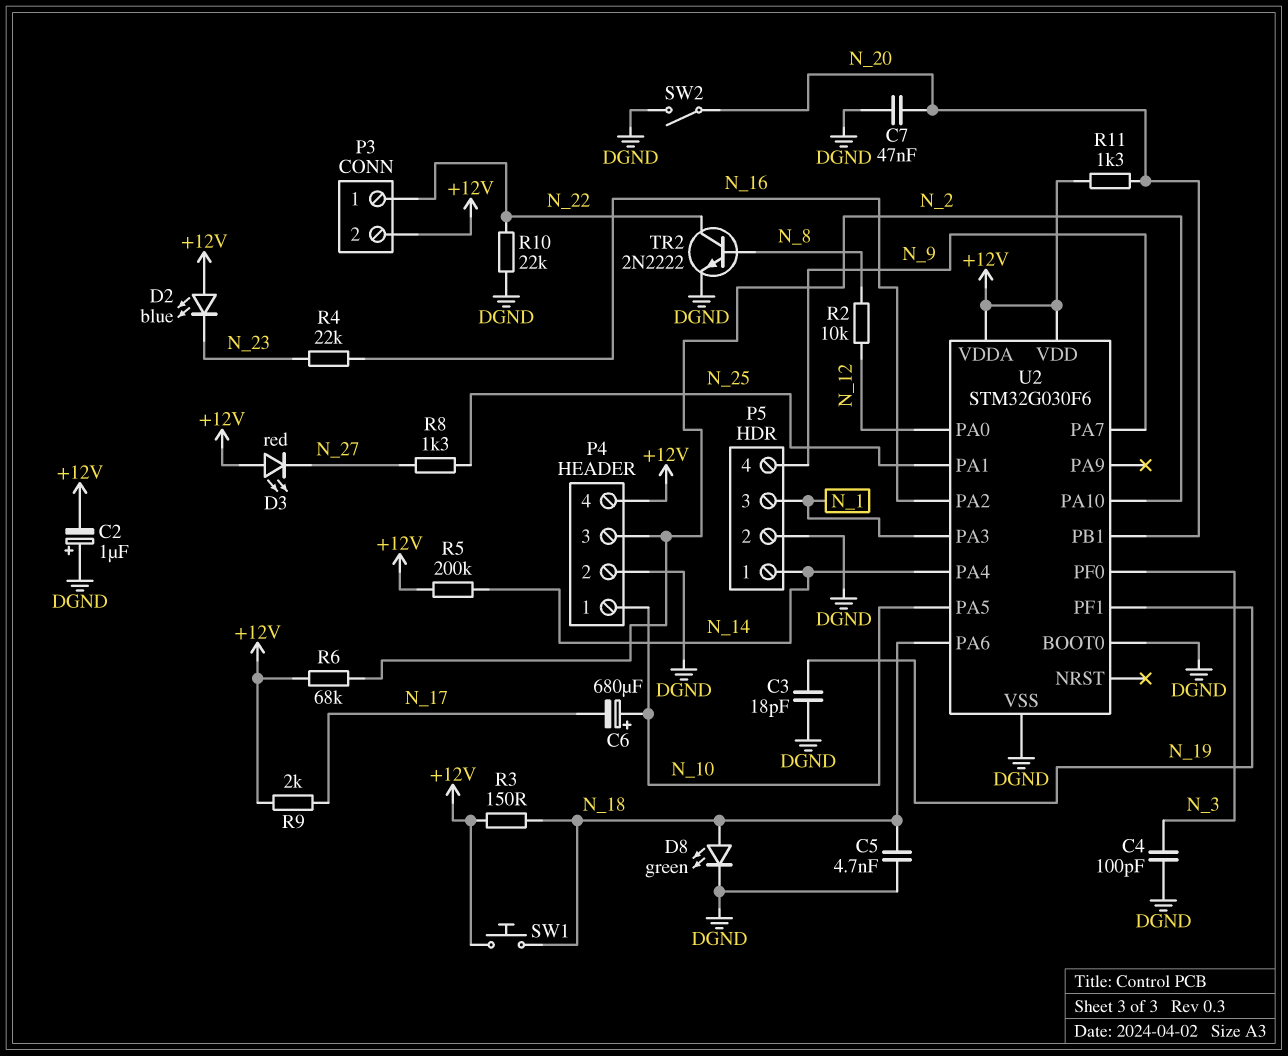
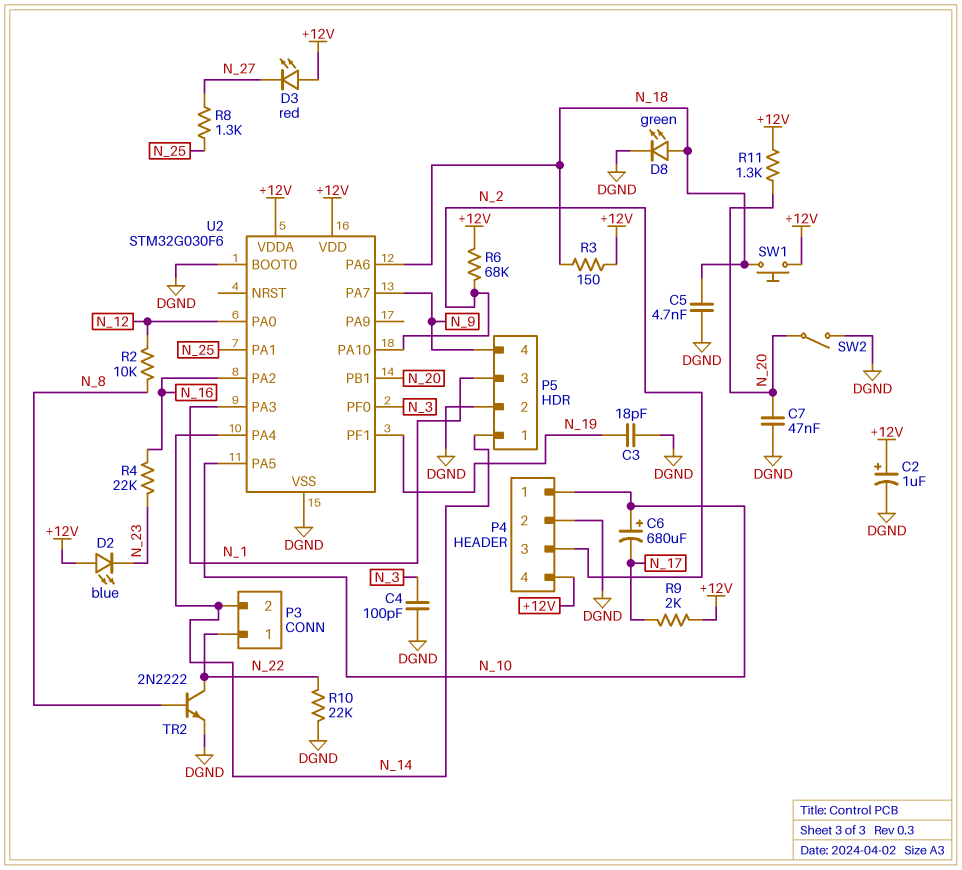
C2: 1uF (plus DGND, minus +12V) -> 1uF (plus +12V, minus DGND)
P3 pin 2: +12V -> N_14
R5: 200k (+12V, N_14) -> none

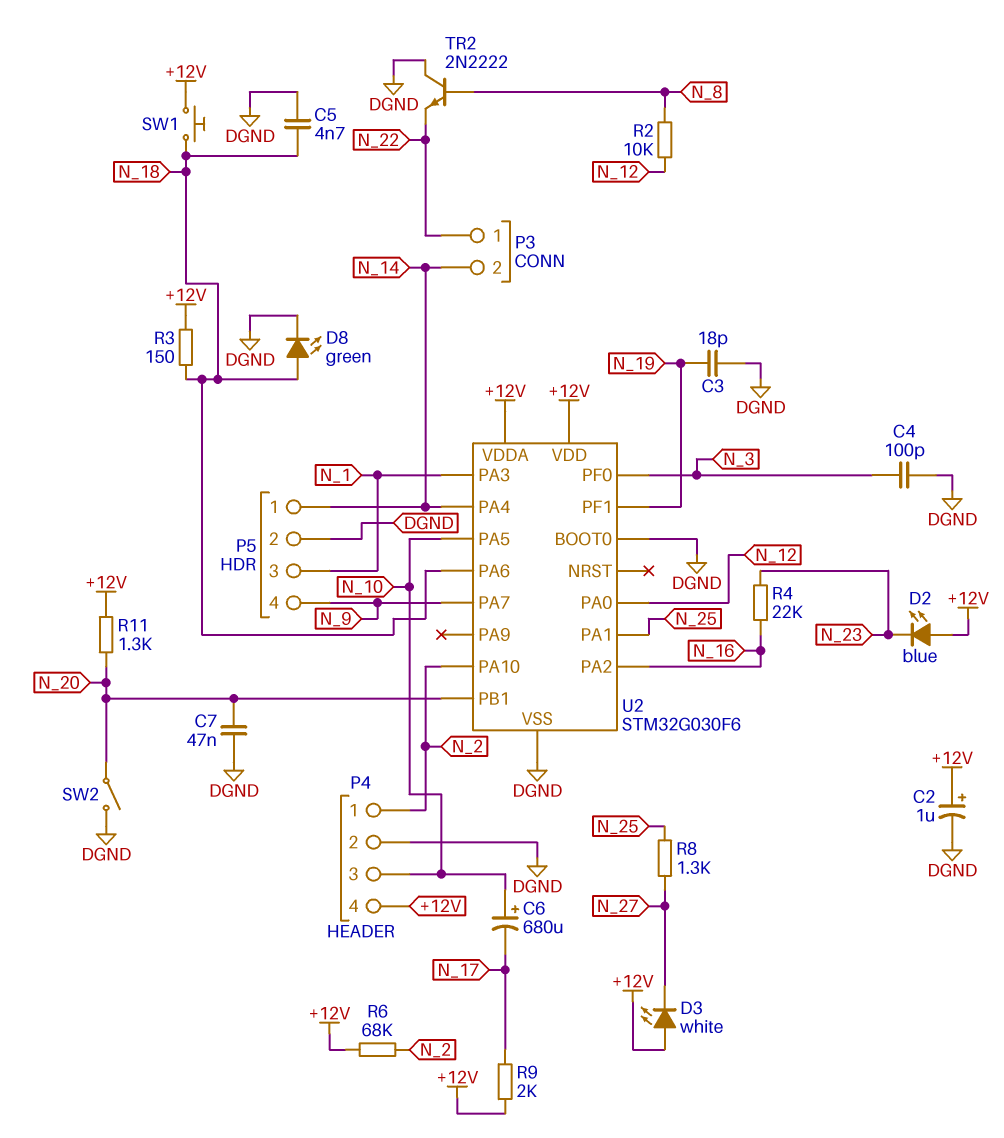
D3: LED red (A +12V, K N_27) -> LED white (A +12V, K N_27)
P4 pin 1: N_10 -> N_2
P4 pin 3: N_2 -> N_10
R10: 22k (DGND, N_22) -> none
TR2: NPN 2N2222 (B N_8, C N_22, E DGND) -> NPN 2N2222 (B N_8, C DGND, E N_22)

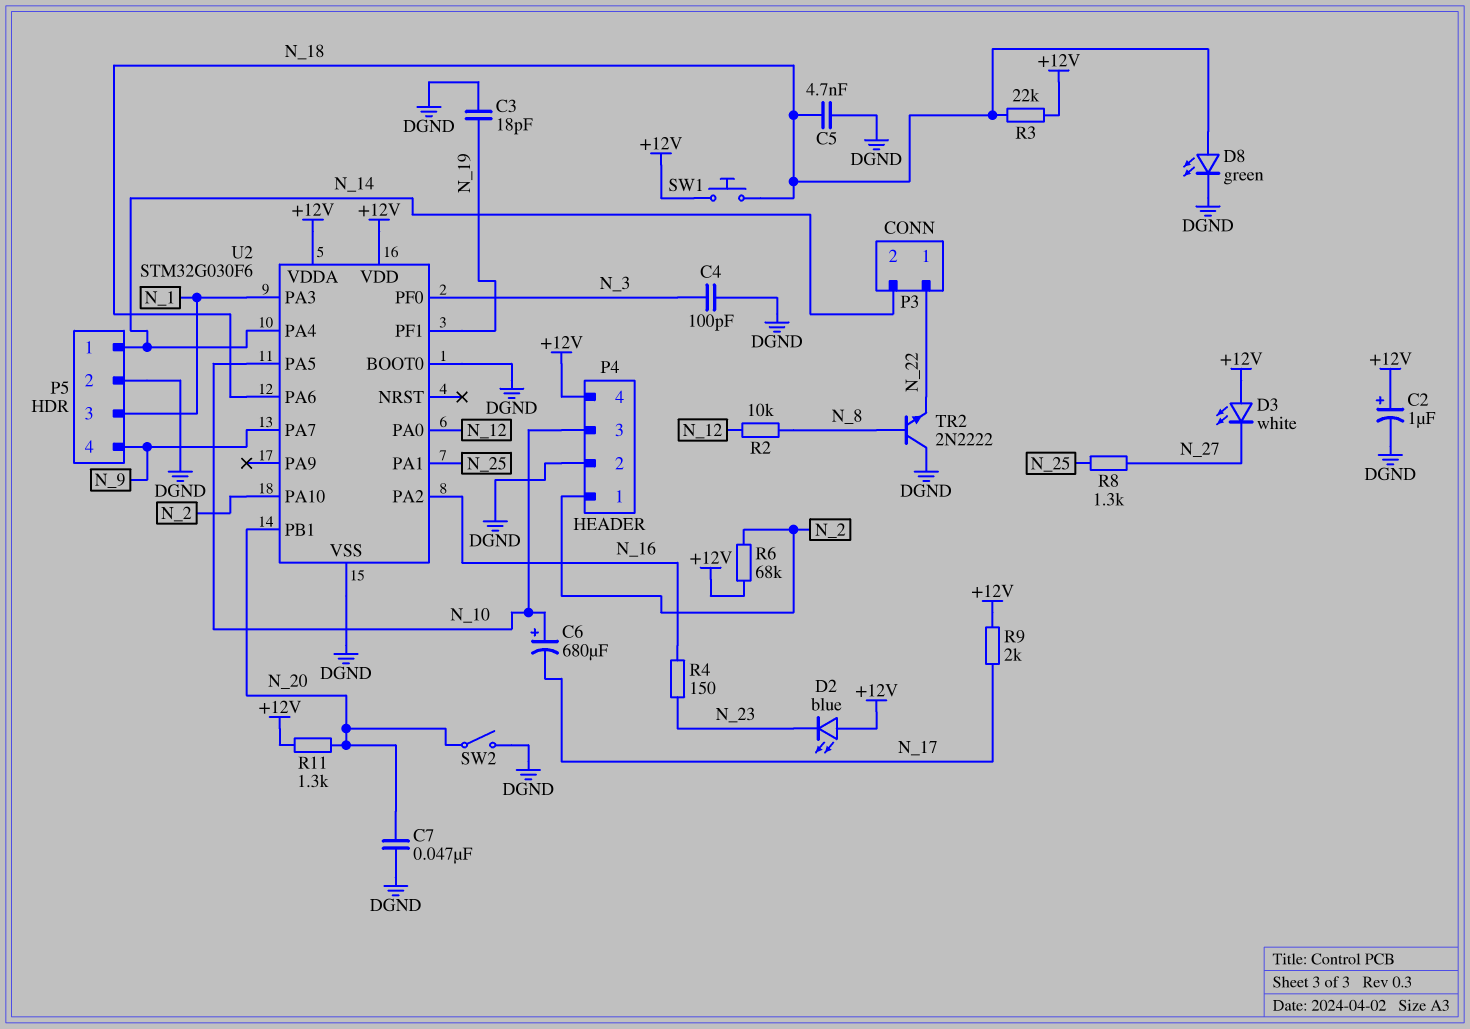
R3: 150 (+12V, N_18) -> 22k (+12V, N_18)
R4: 22k (N_16, N_23) -> 150 (N_16, N_23)

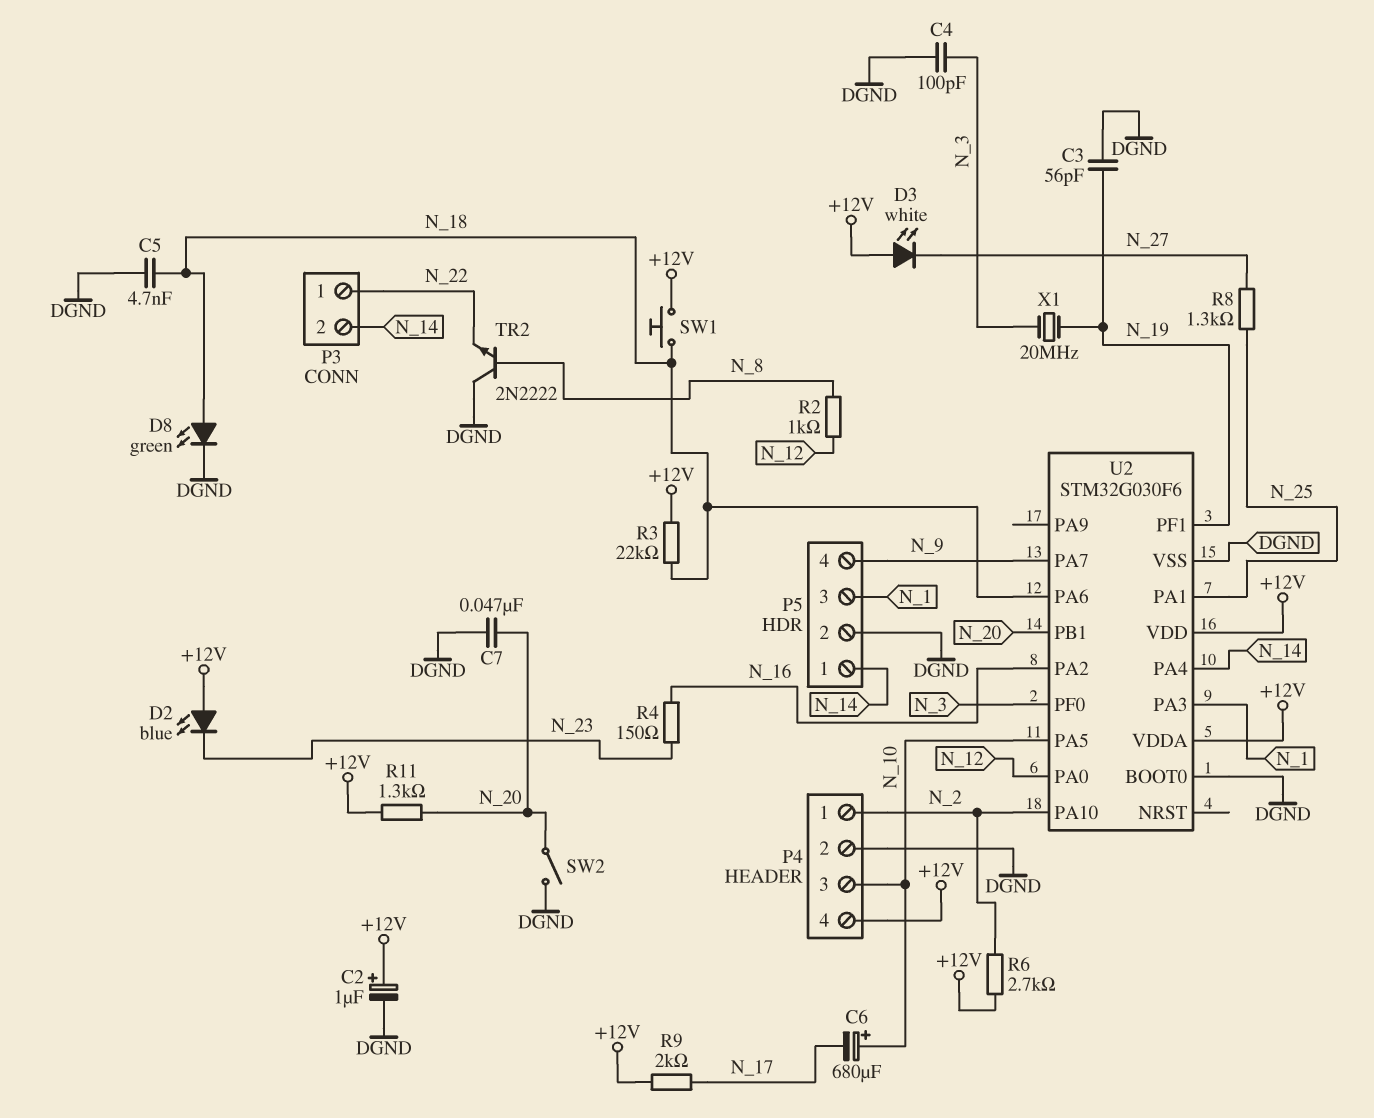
C3: 18pF (DGND, N_19) -> 56pF (DGND, N_19)
R2: 10k (N_8, N_12) -> 1k (N_8, N_12)
R6: 68k (+12V, N_2) -> 2.7k (+12V, N_2)
X1: none -> 20MHz (N_3, N_19)

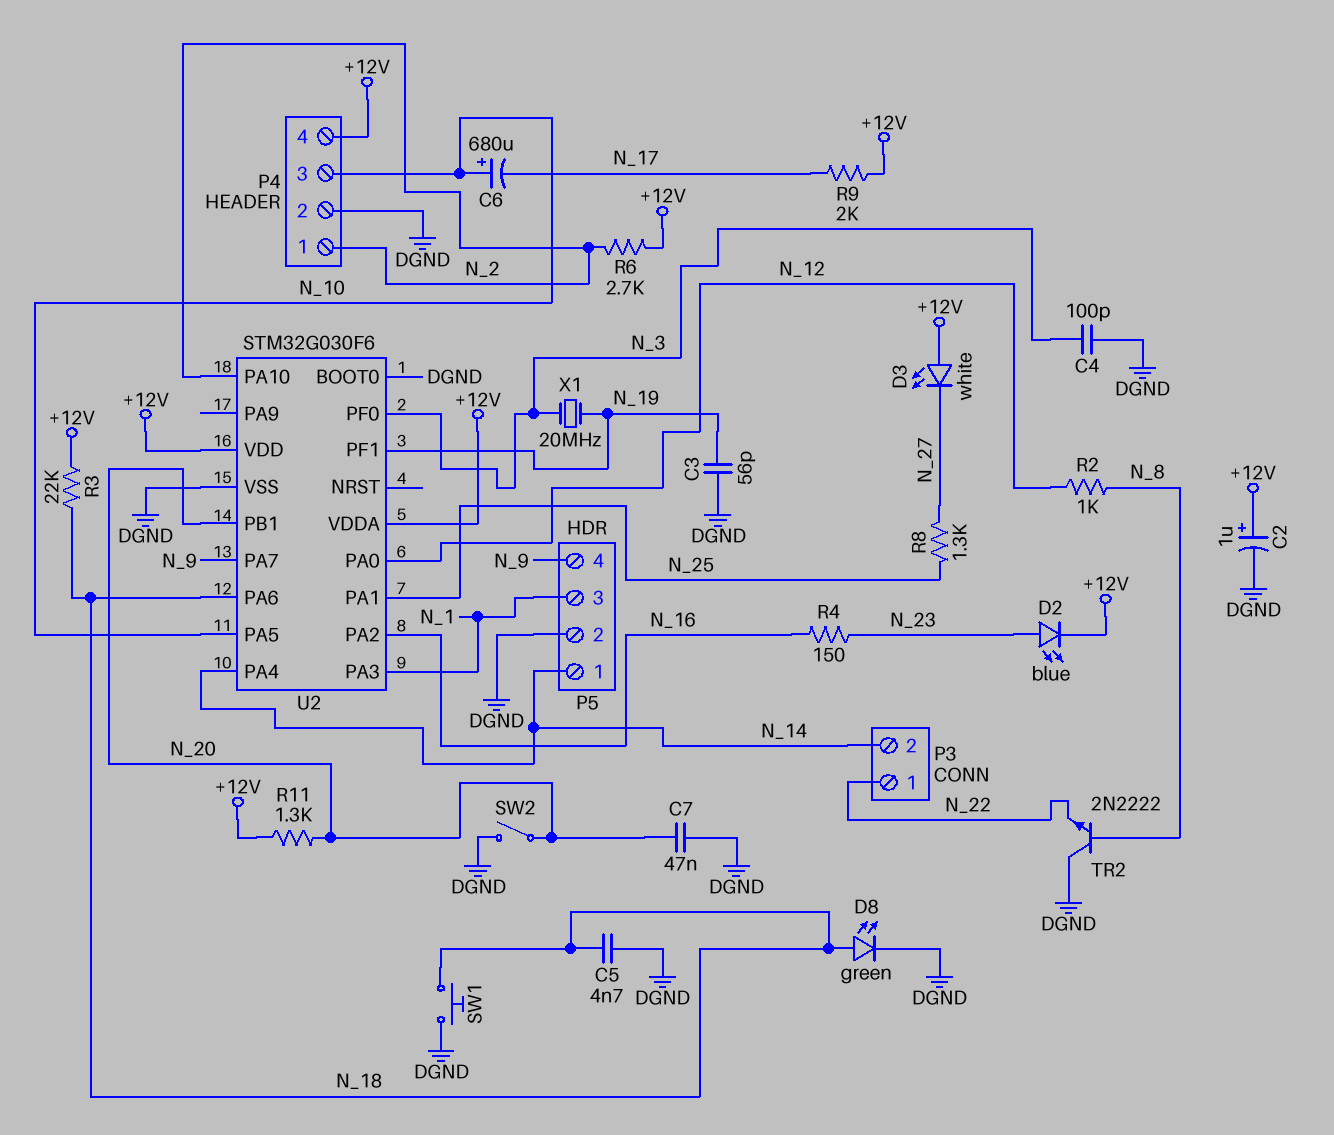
D2: LED blue (A +12V, K N_23) -> LED blue (A N_23, K +12V)
SW1: button (+12V, N_18) -> button (DGND, N_18)

